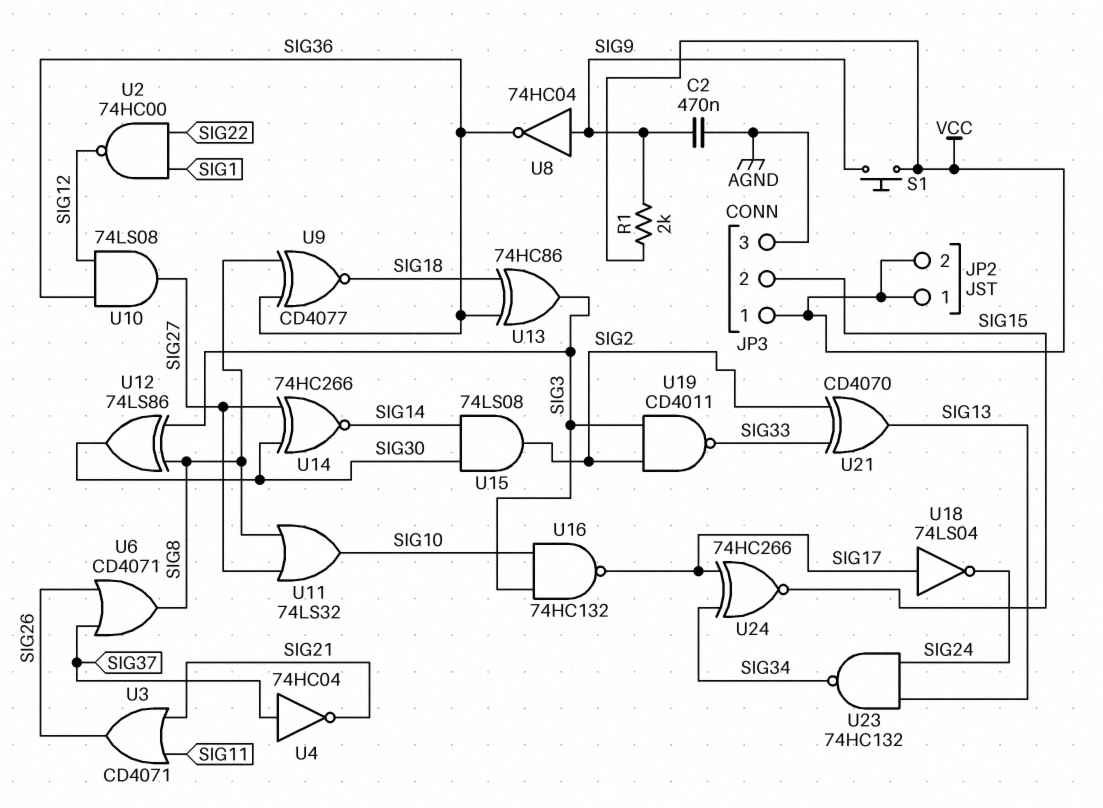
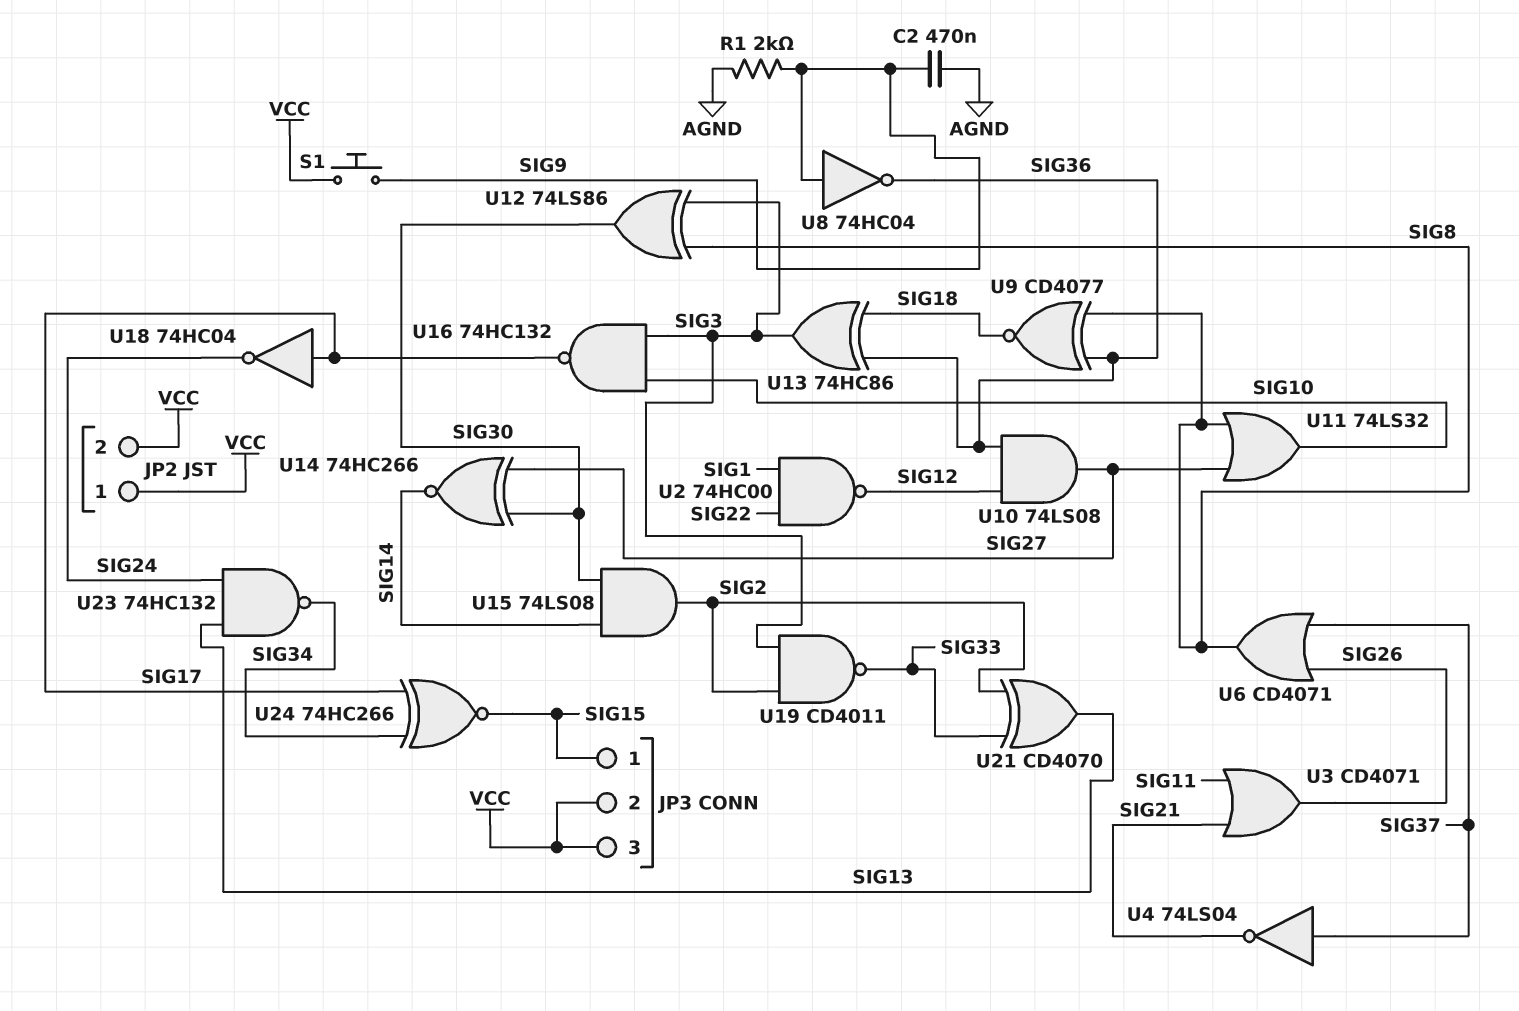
JP3 pin 1: VCC -> SIG15
JP3 pin 2: SIG15 -> VCC
JP3 pin 3: AGND -> VCC
R1: 2k (SIG9, VCC) -> 2k (AGND, SIG9)
U4: NOT 74HC04 (in SIG37, out SIG21) -> NOT 74LS04 (in SIG37, out SIG21)
U18: NOT 74LS04 (in SIG17, out SIG24) -> NOT 74HC04 (in SIG17, out SIG24)

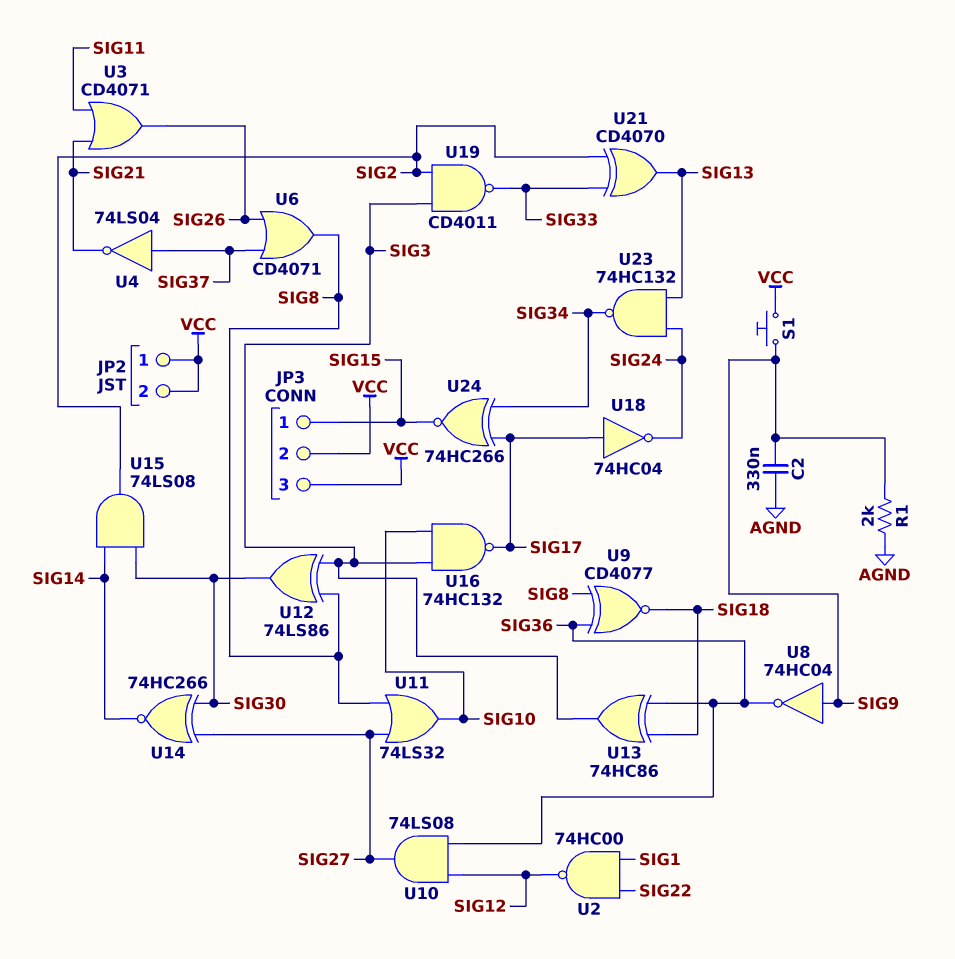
C2: 470nF (AGND, SIG9) -> 330nF (AGND, SIG9)

